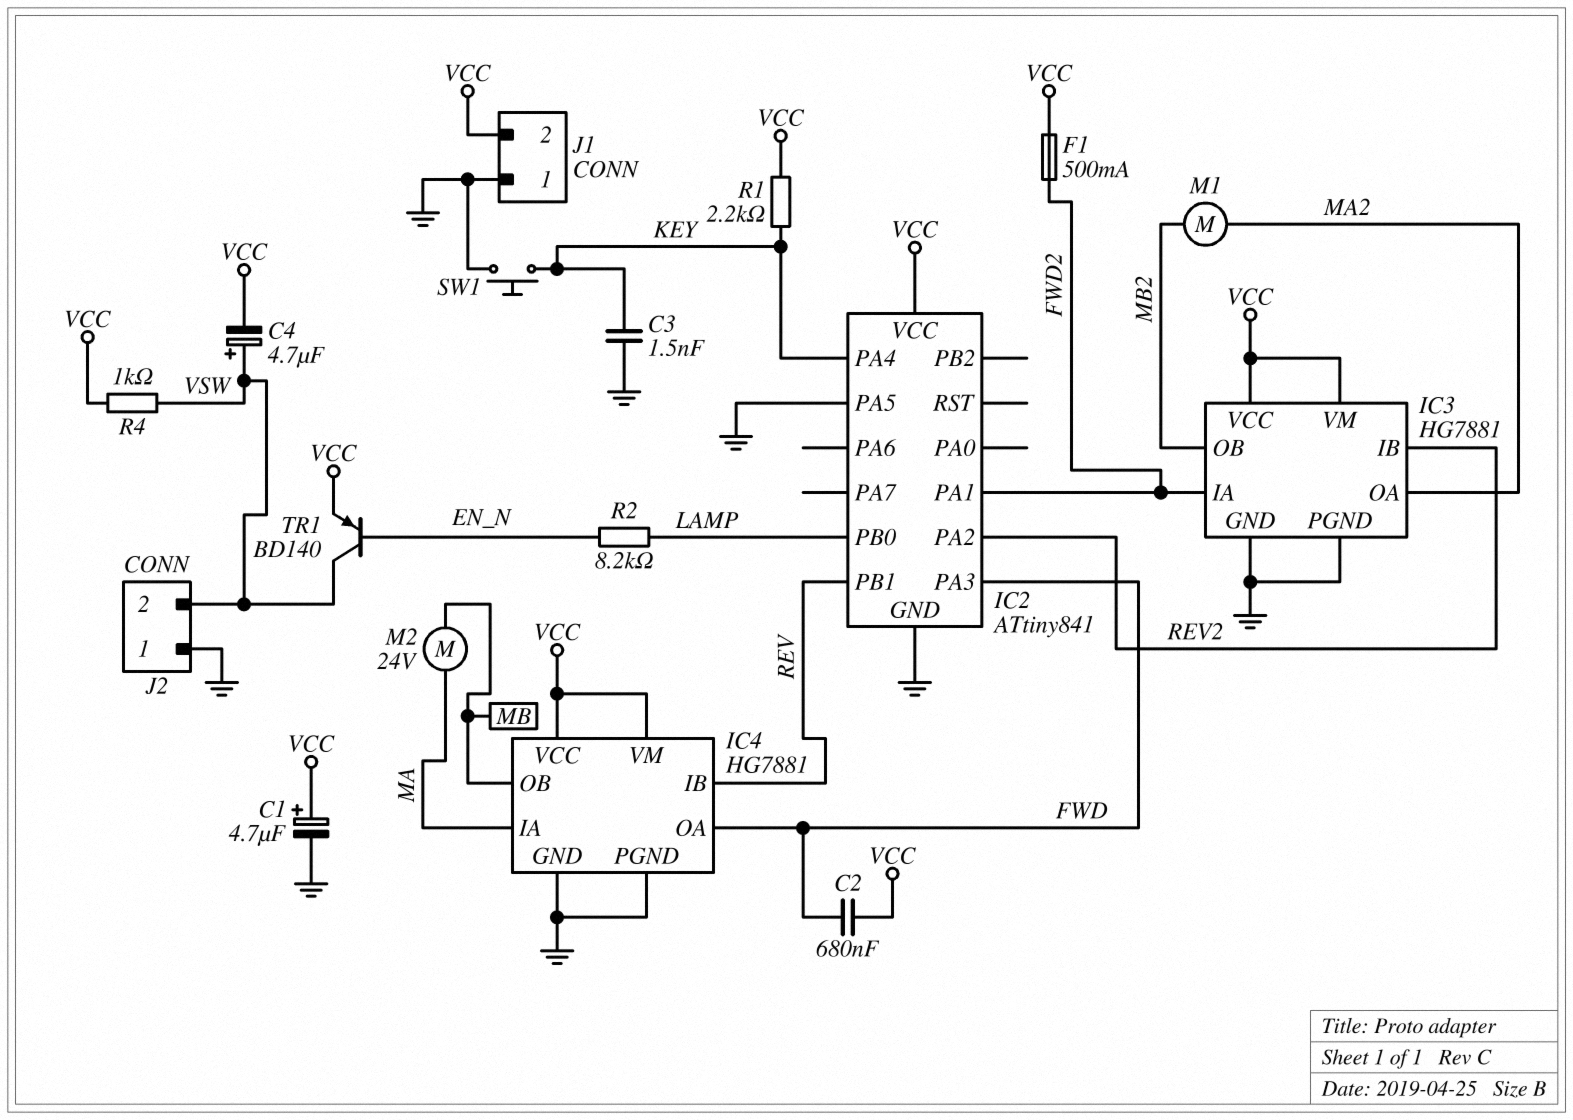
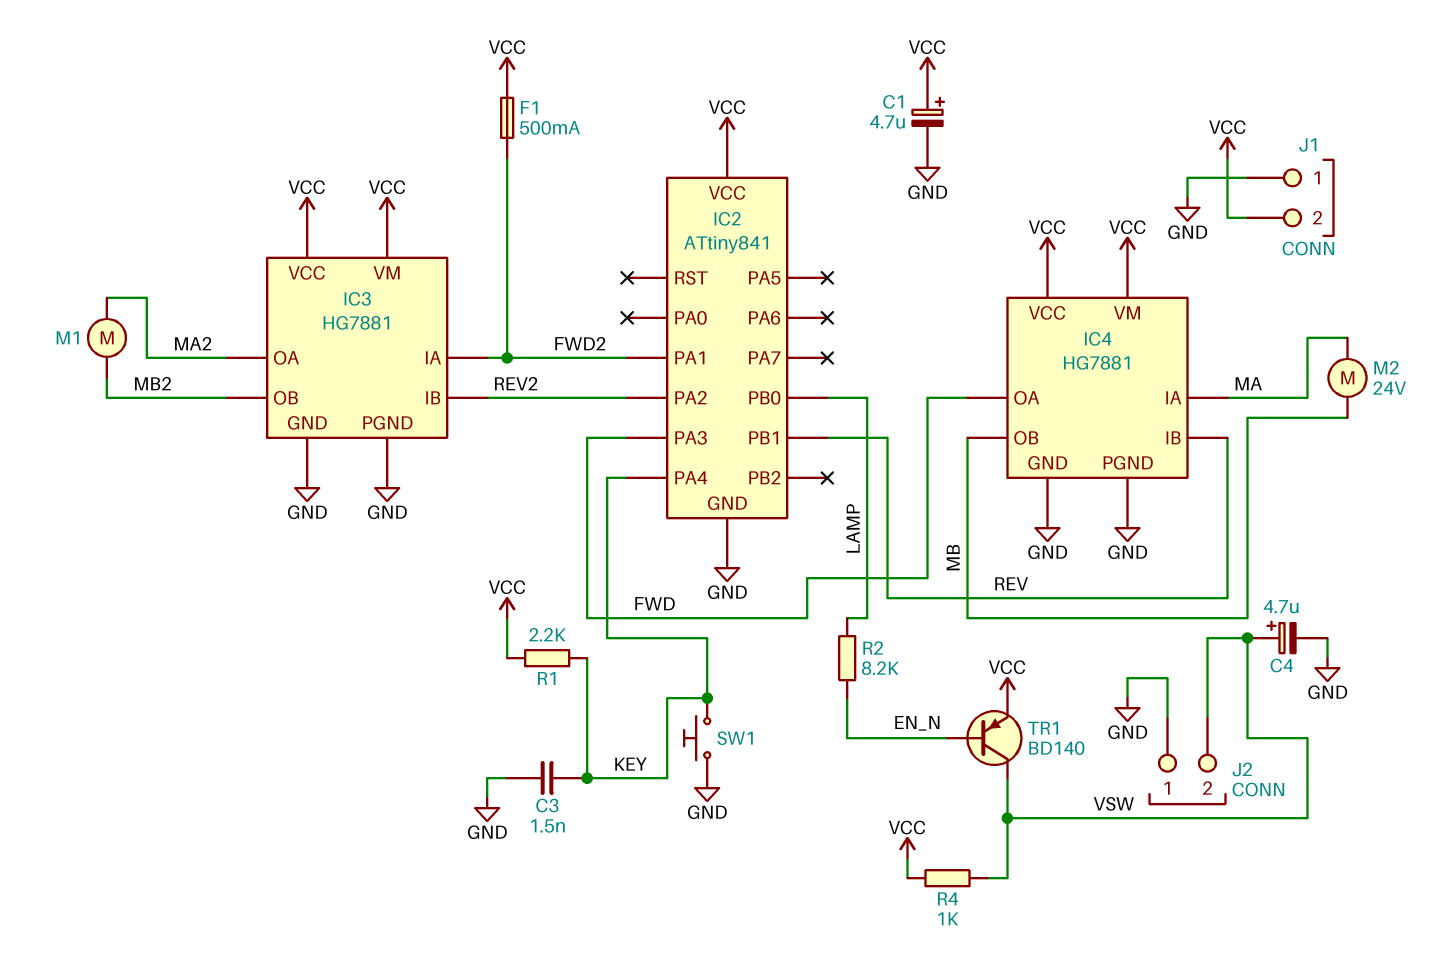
C2: 680nF (FWD, VCC) -> none
C4: 4.7uF (plus VSW, minus VCC) -> 4.7uF (plus VSW, minus GND)
IC2 pin PA5: GND -> none

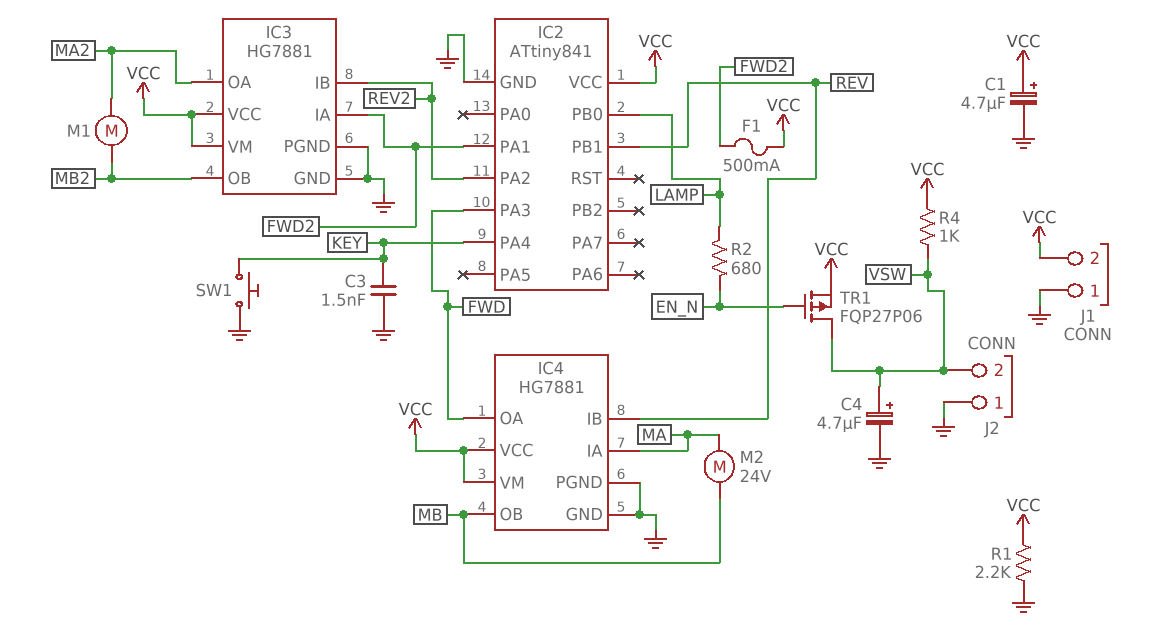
R1: 2.2k (KEY, VCC) -> 2.2k (GND, VCC)
R2: 8.2k (EN_N, LAMP) -> 680 (EN_N, LAMP)
TR1: PNP BD140 (B EN_N, C VSW, E VCC) -> PMOS FQP27P06 (G EN_N, D VSW, S VCC)

